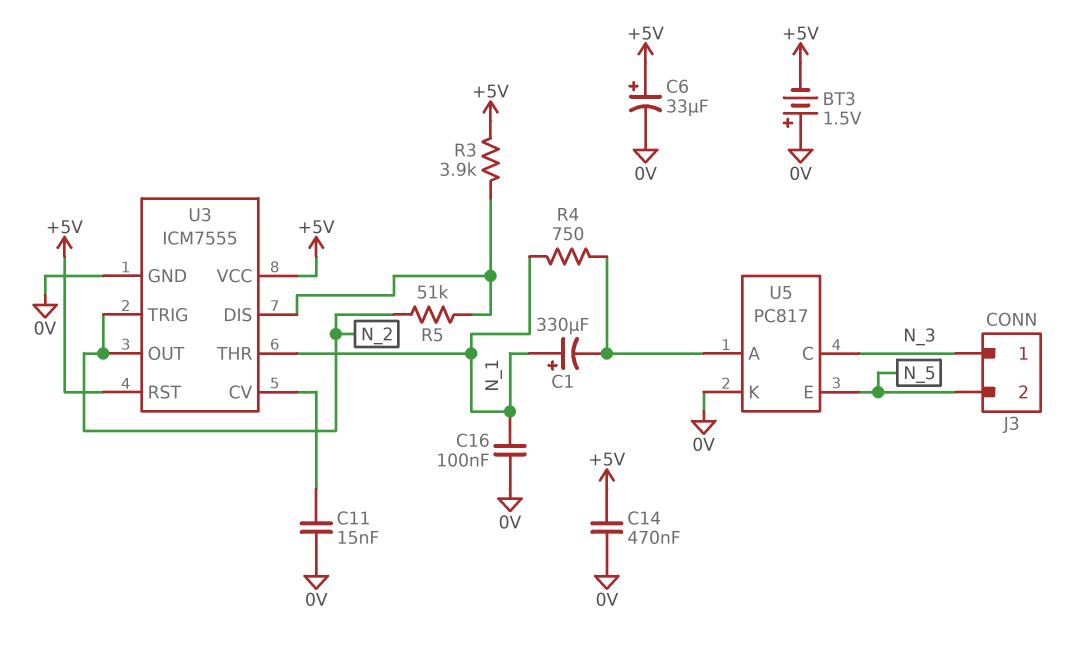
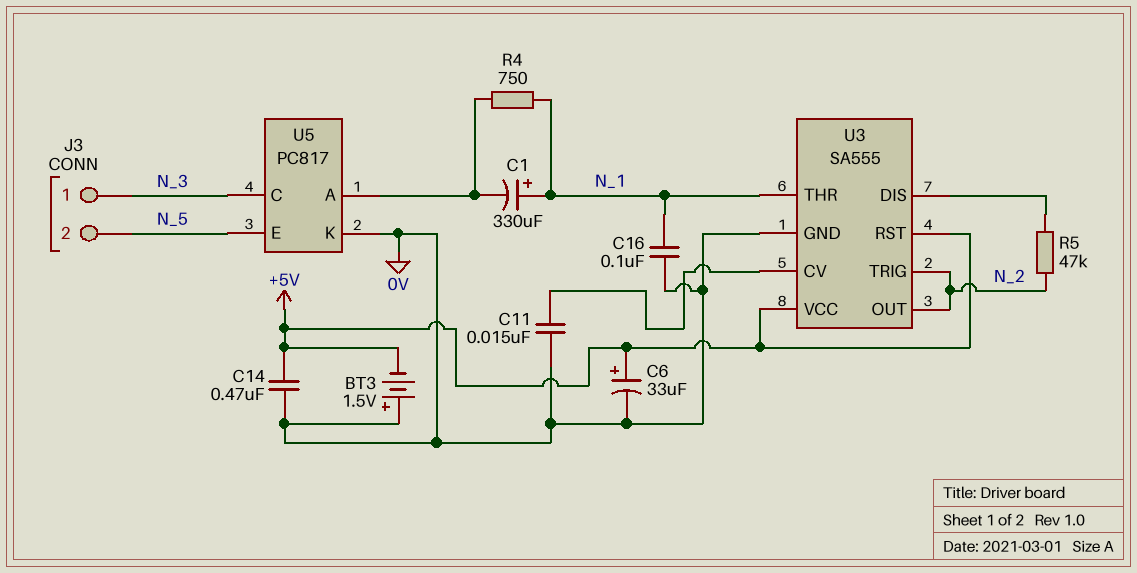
R3: 3.9k (+5V, U3/DIS) -> none
R5: 51k (N_2, U3/DIS) -> 47k (N_2, U3/DIS)
U3: ICM7555 -> SA555

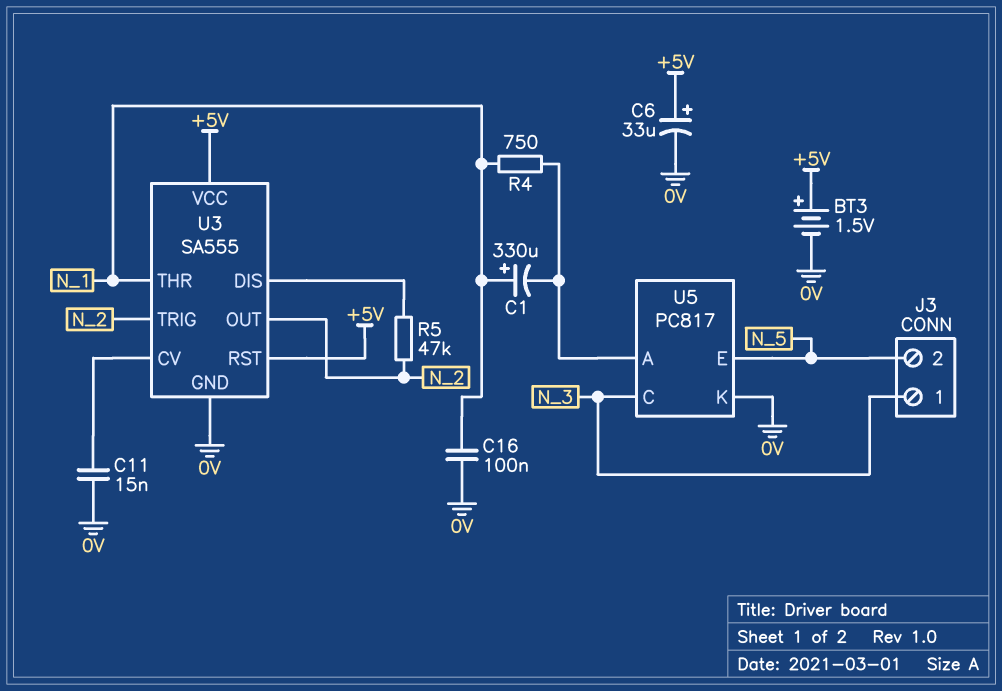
BT3: 1.5V (plus 0V, minus +5V) -> 1.5V (plus +5V, minus 0V)
C14: 470nF (+5V, 0V) -> none

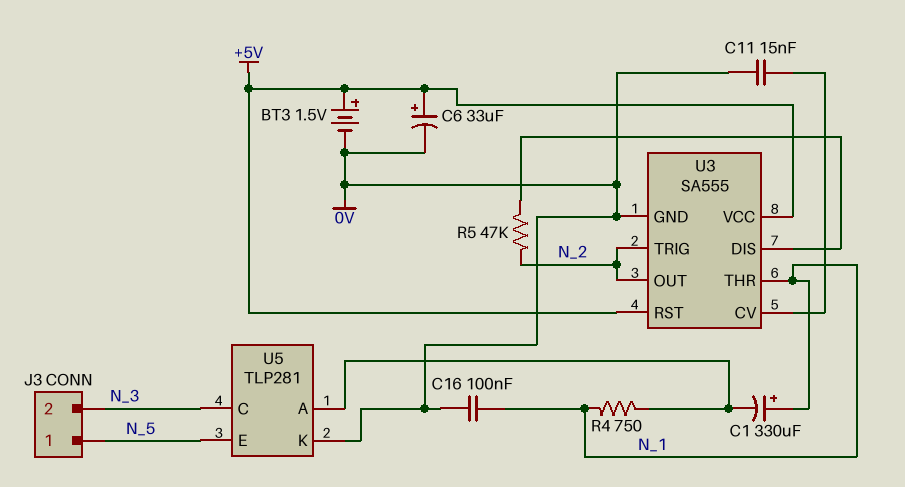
J3 pin 1: N_3 -> N_5
J3 pin 2: N_5 -> N_3
U5: PC817 -> TLP281

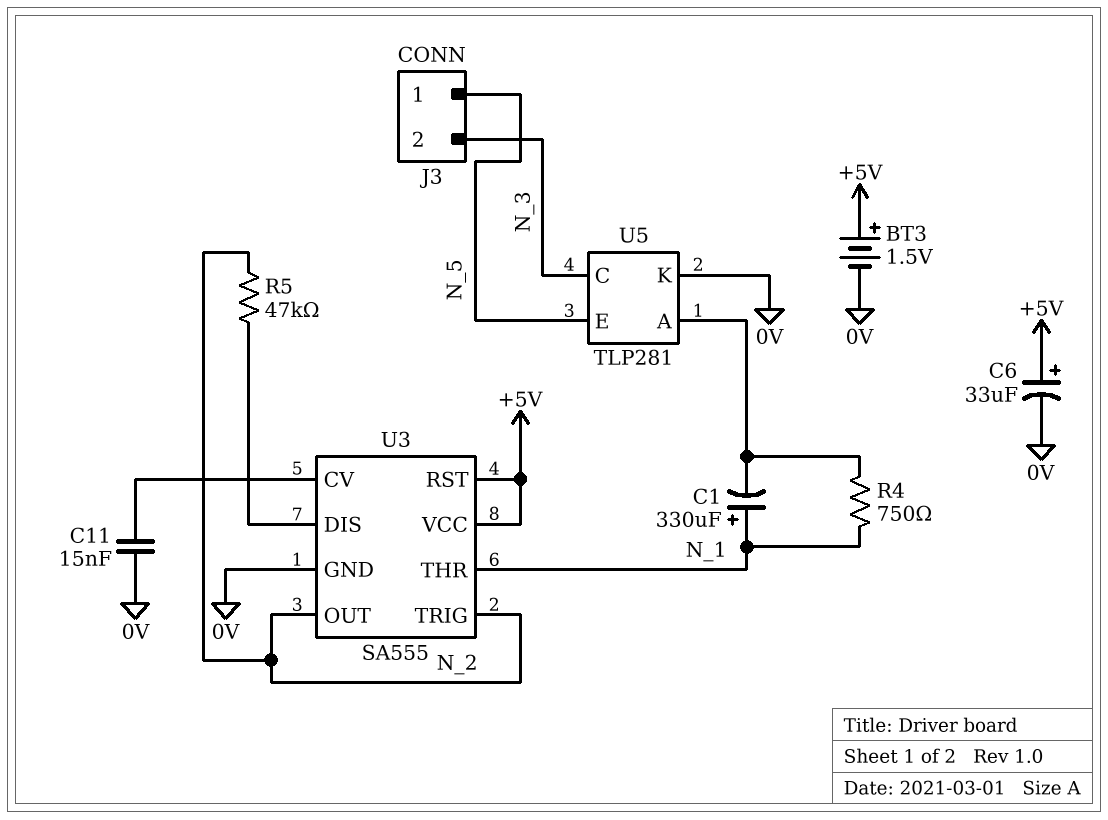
C16: 100nF (0V, N_1) -> none

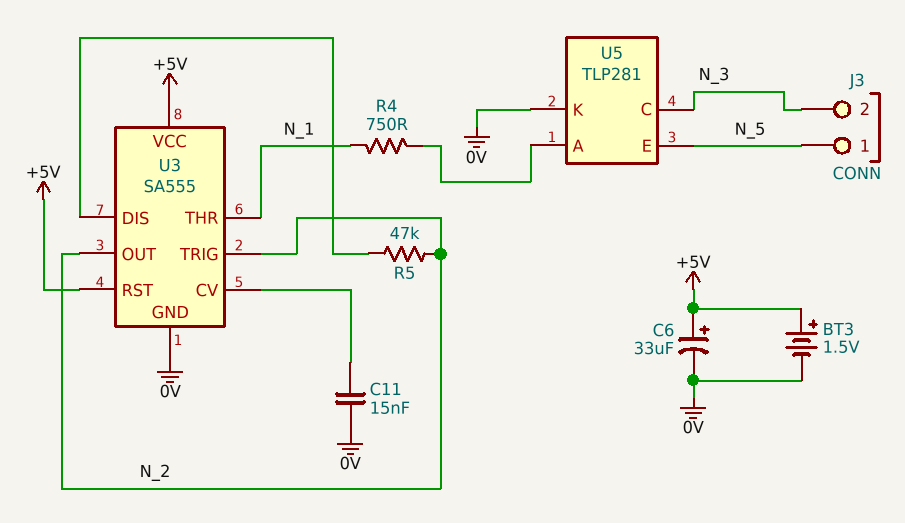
C1: 330uF (plus N_1, minus U5/A) -> none

